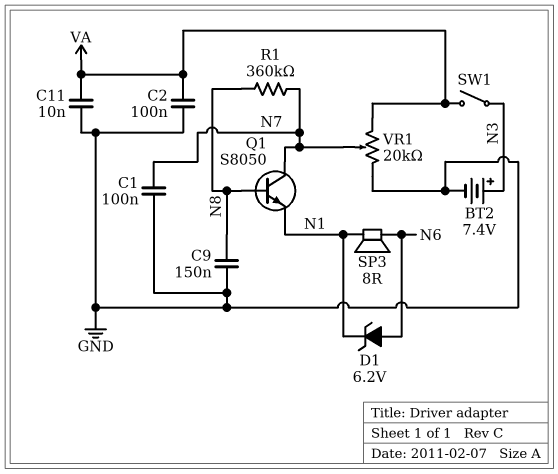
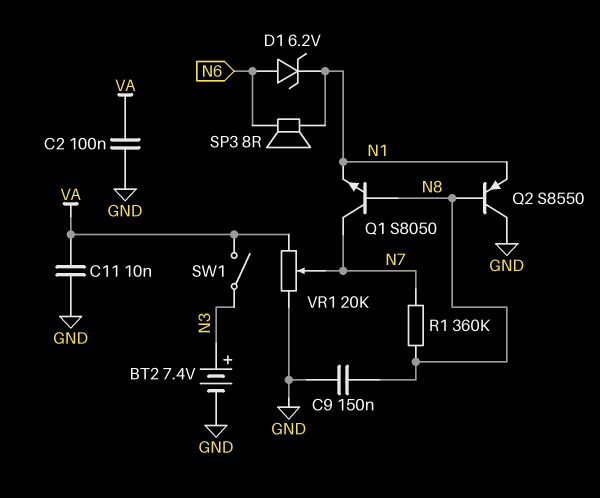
C1: 100nF (GND, N7) -> none
Q2: none -> PNP S8550 (B N8, C GND, E N1)

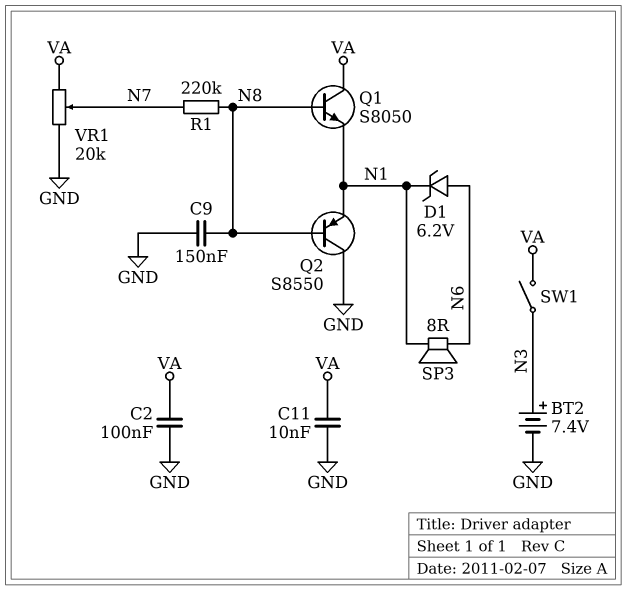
Q1: NPN S8050 (B N8, C N7, E N1) -> NPN S8050 (B N8, C VA, E N1)
R1: 360k (N7, N8) -> 220k (N7, N8)

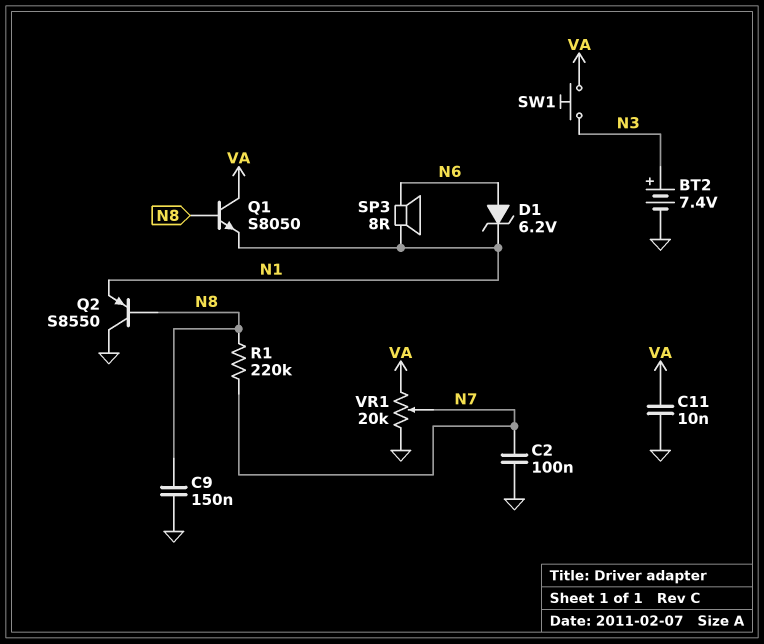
C2: 100nF (GND, VA) -> 100nF (GND, N7)
SW1: switch (N3, VA) -> button (N3, VA)

